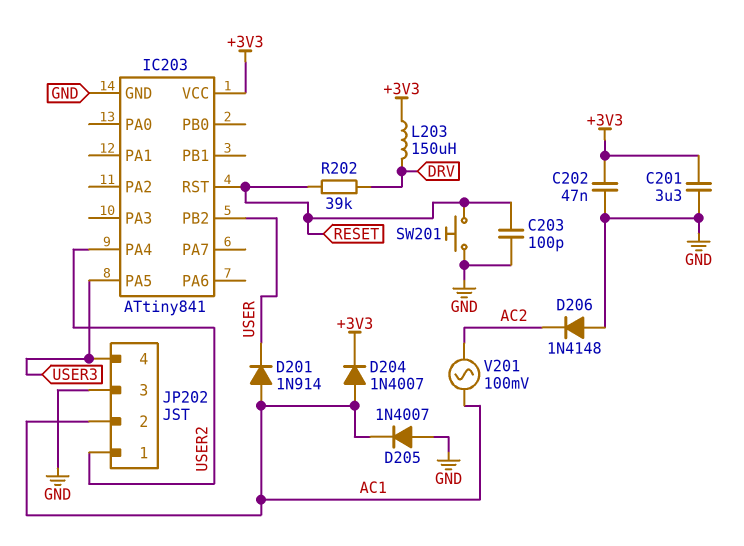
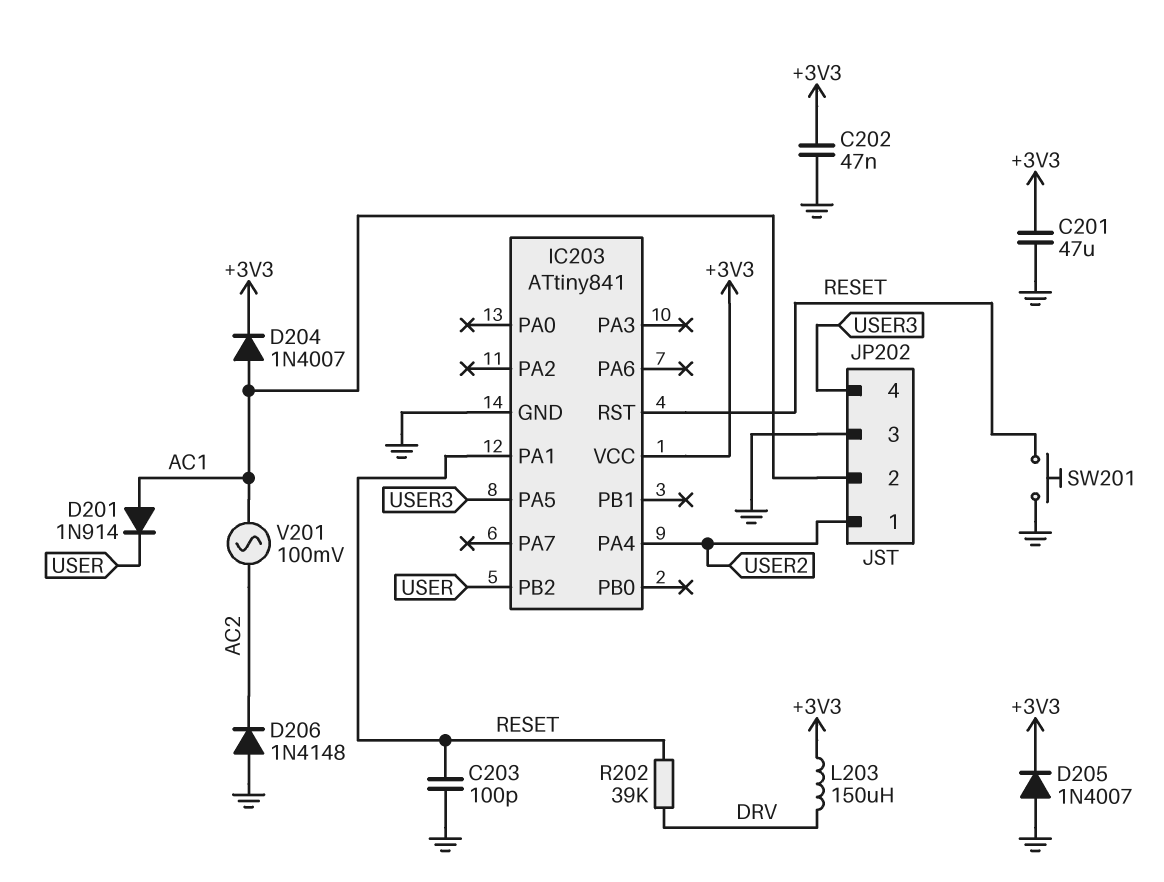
C201: 3.3uF (+3V3, GND) -> 47uF (+3V3, GND)
D205: diode 1N4007 (A GND, K AC1) -> diode 1N4007 (A GND, K +3V3)
IC203 pin PA1: none -> RESET

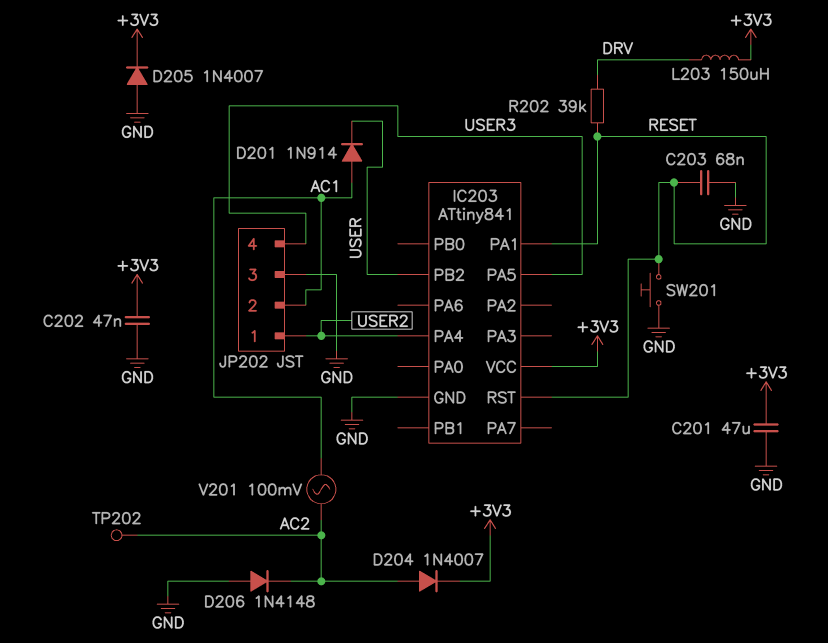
C203: 100pF (GND, RESET) -> 68nF (GND, RESET)
D204: diode 1N4007 (A AC1, K +3V3) -> diode 1N4007 (A AC2, K +3V3)
TP202: none -> test point (AC2)

